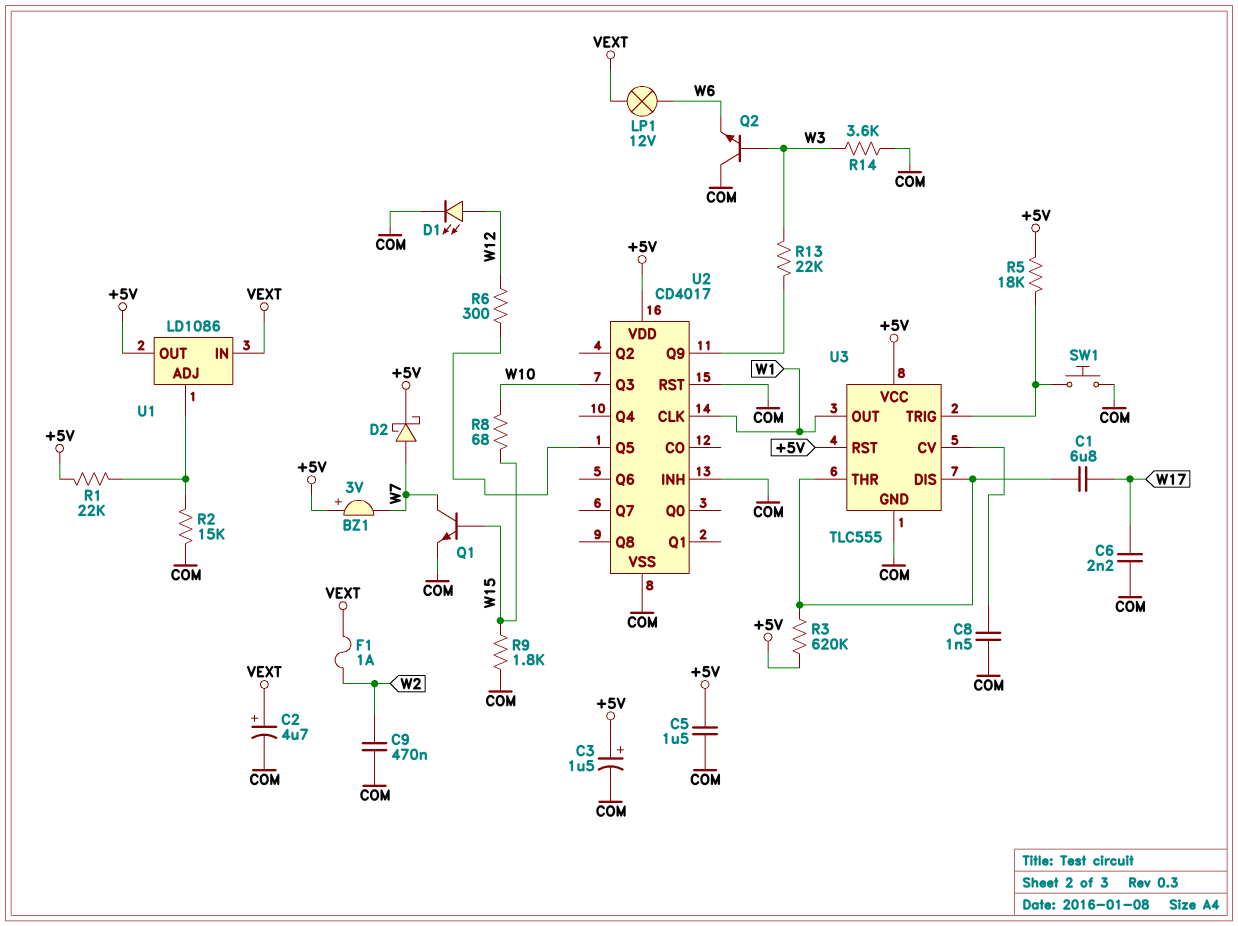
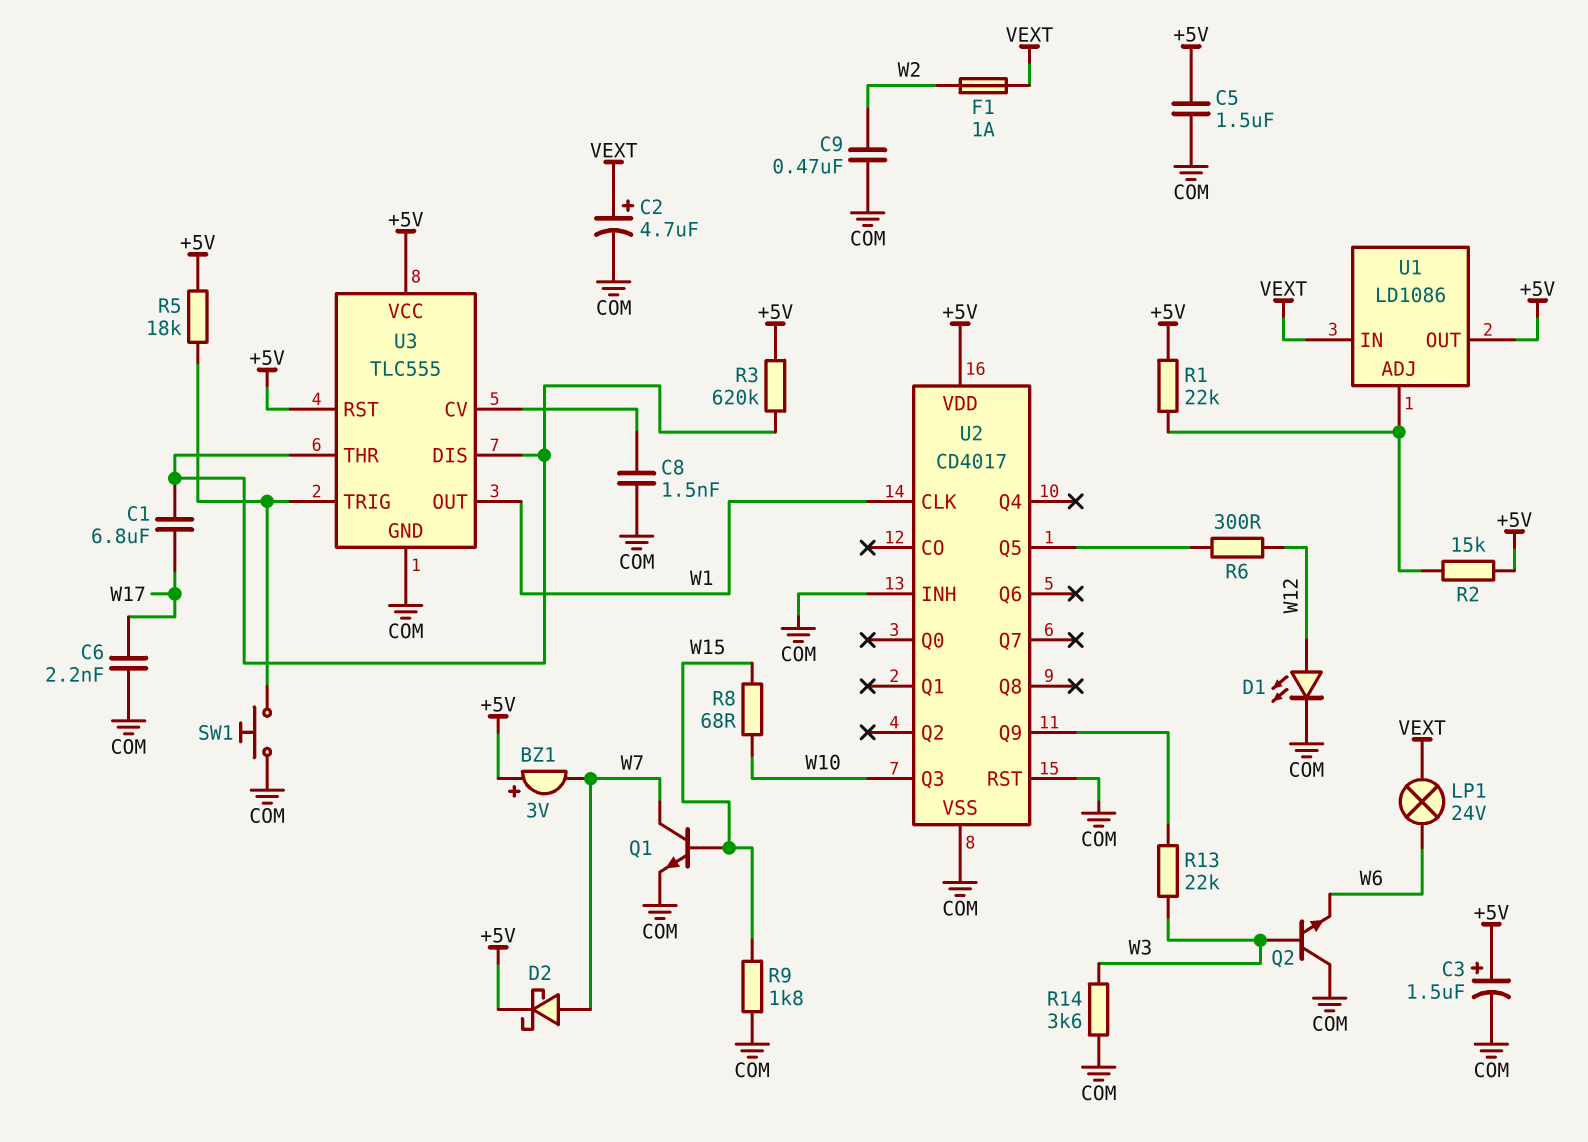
LP1: lamp 12V (VEXT, W6) -> lamp 24V (VEXT, W6)
R2: 15k (COM, U1/ADJ) -> 15k (+5V, U1/ADJ)

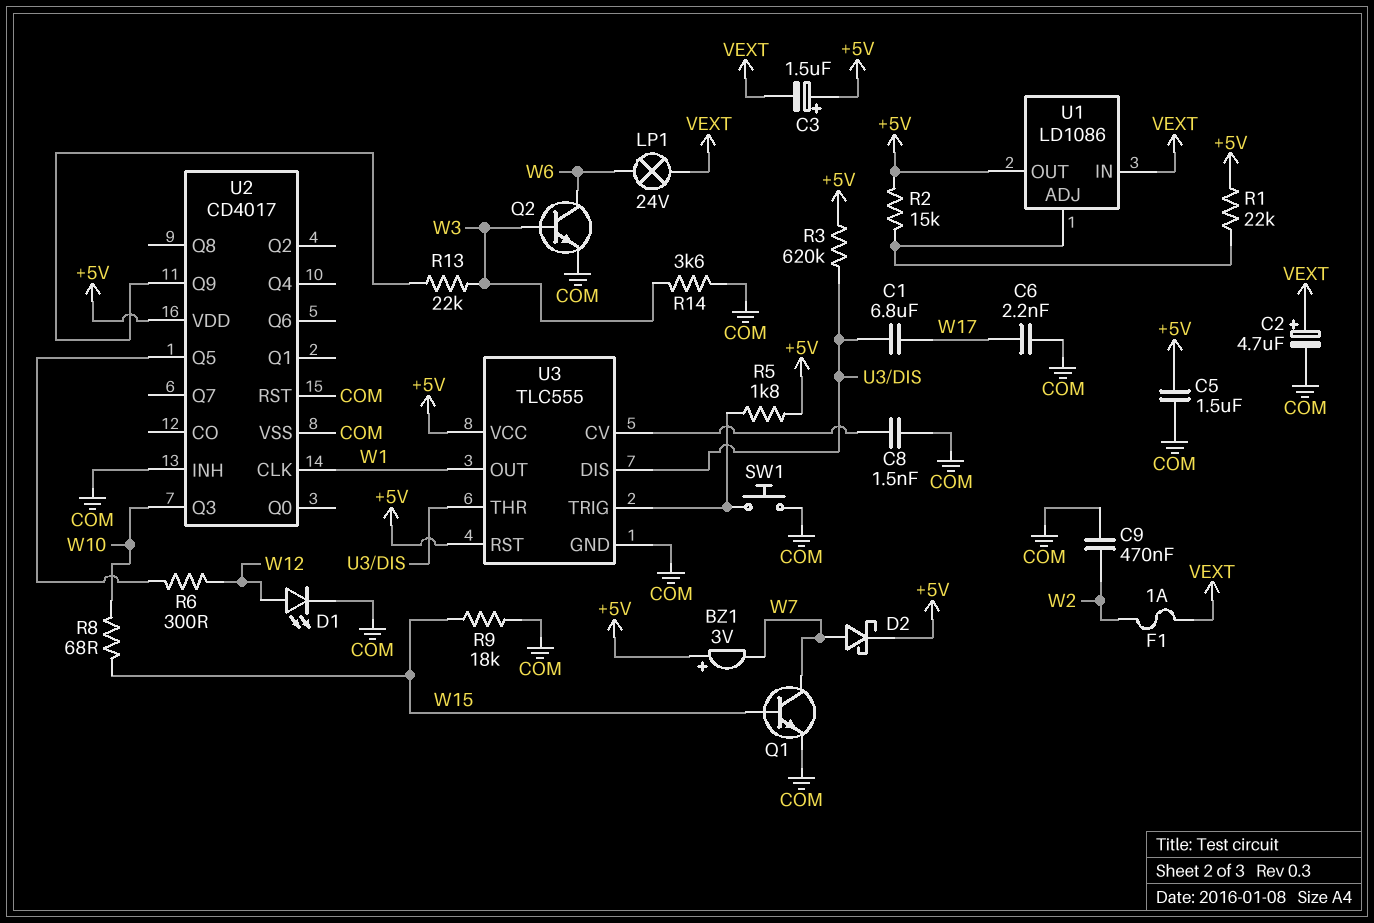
C3: 1.5uF (plus +5V, minus COM) -> 1.5uF (plus +5V, minus VEXT)
Q2: NPN (B W3, C COM, E W6) -> NPN (B W3, C W6, E COM)
R5: 18k (+5V, U3/TRIG) -> 1.8k (+5V, U3/TRIG)
R9: 1.8k (COM, W15) -> 18k (COM, W15)

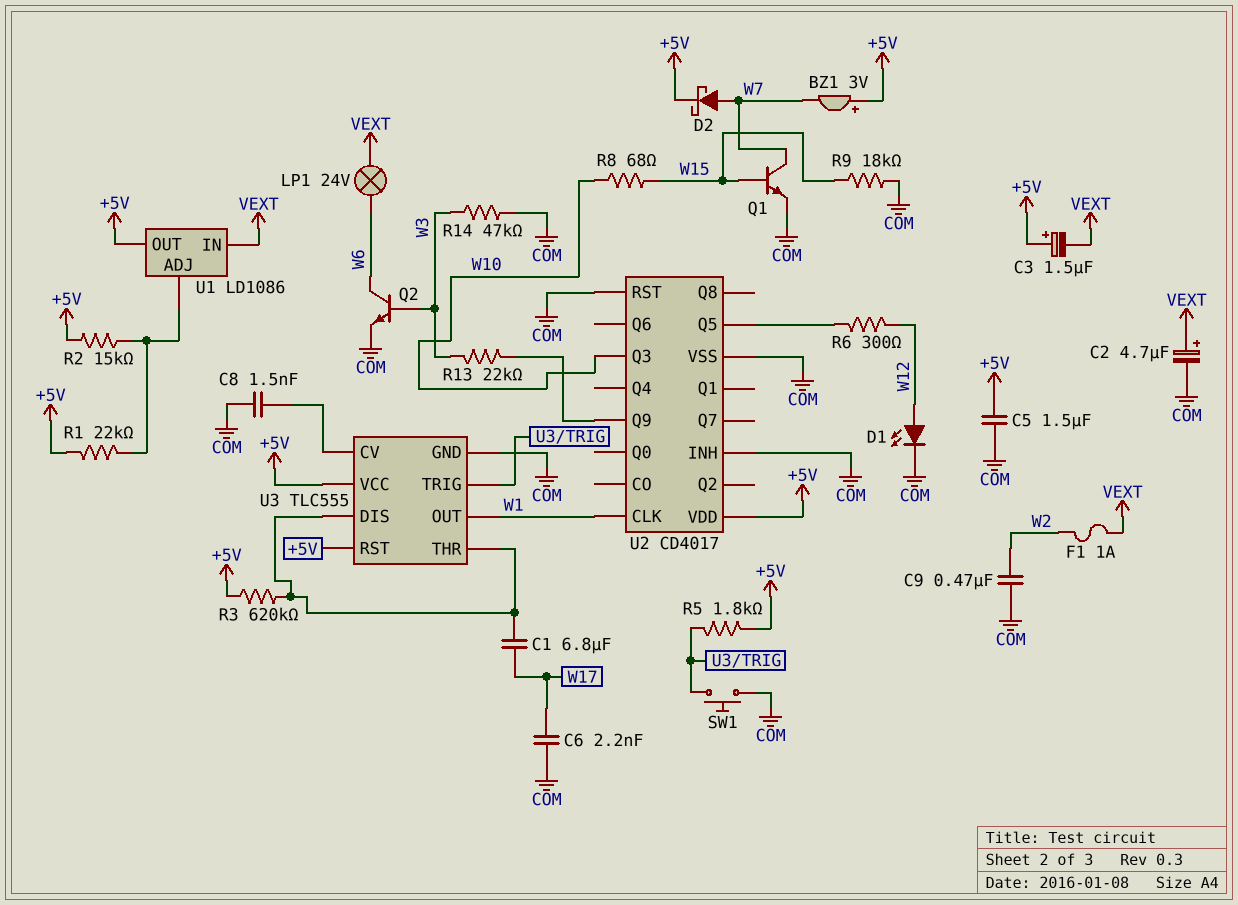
R14: 3.6k (COM, W3) -> 47k (COM, W3)

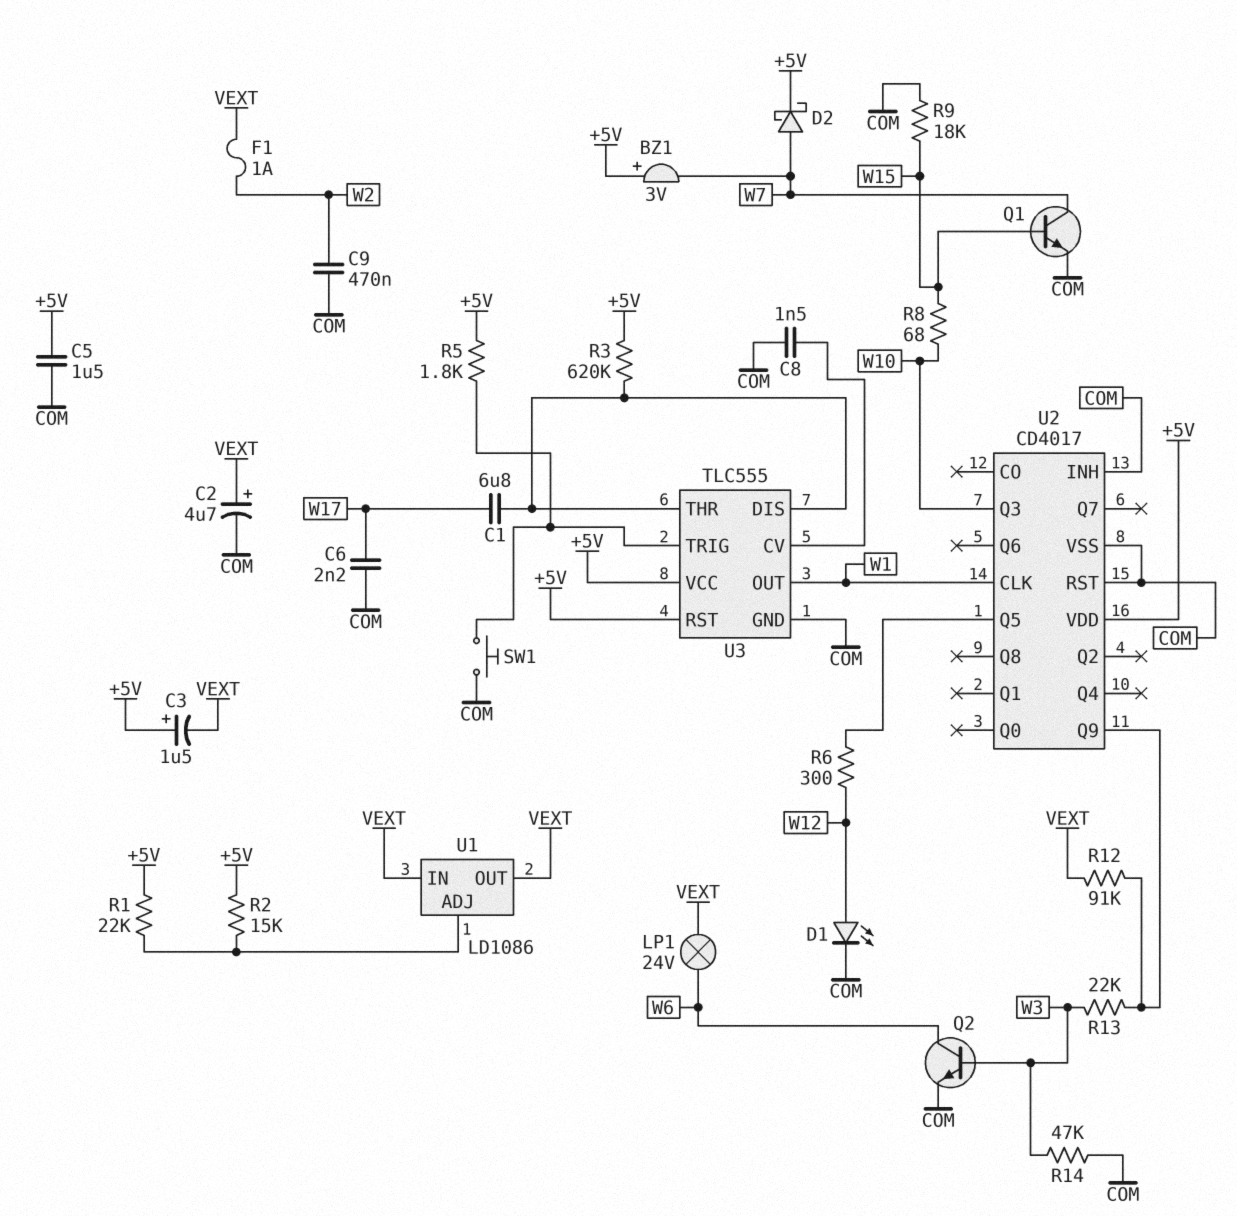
R12: none -> 91k (U2/Q9, VEXT)
U1 pin OUT: +5V -> VEXT

